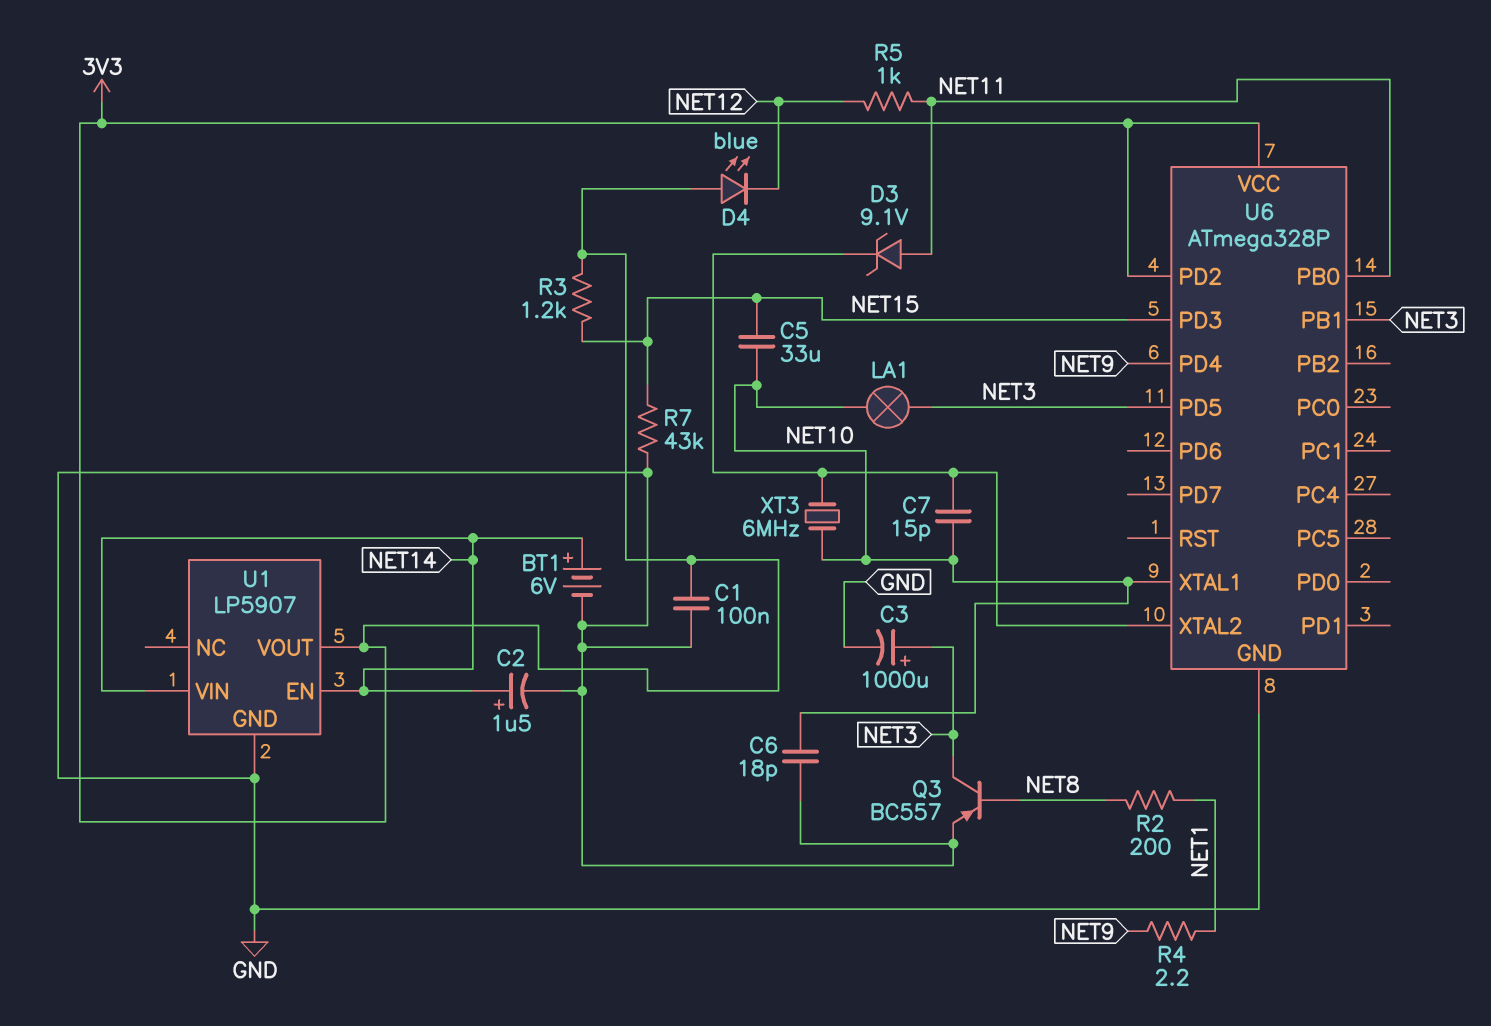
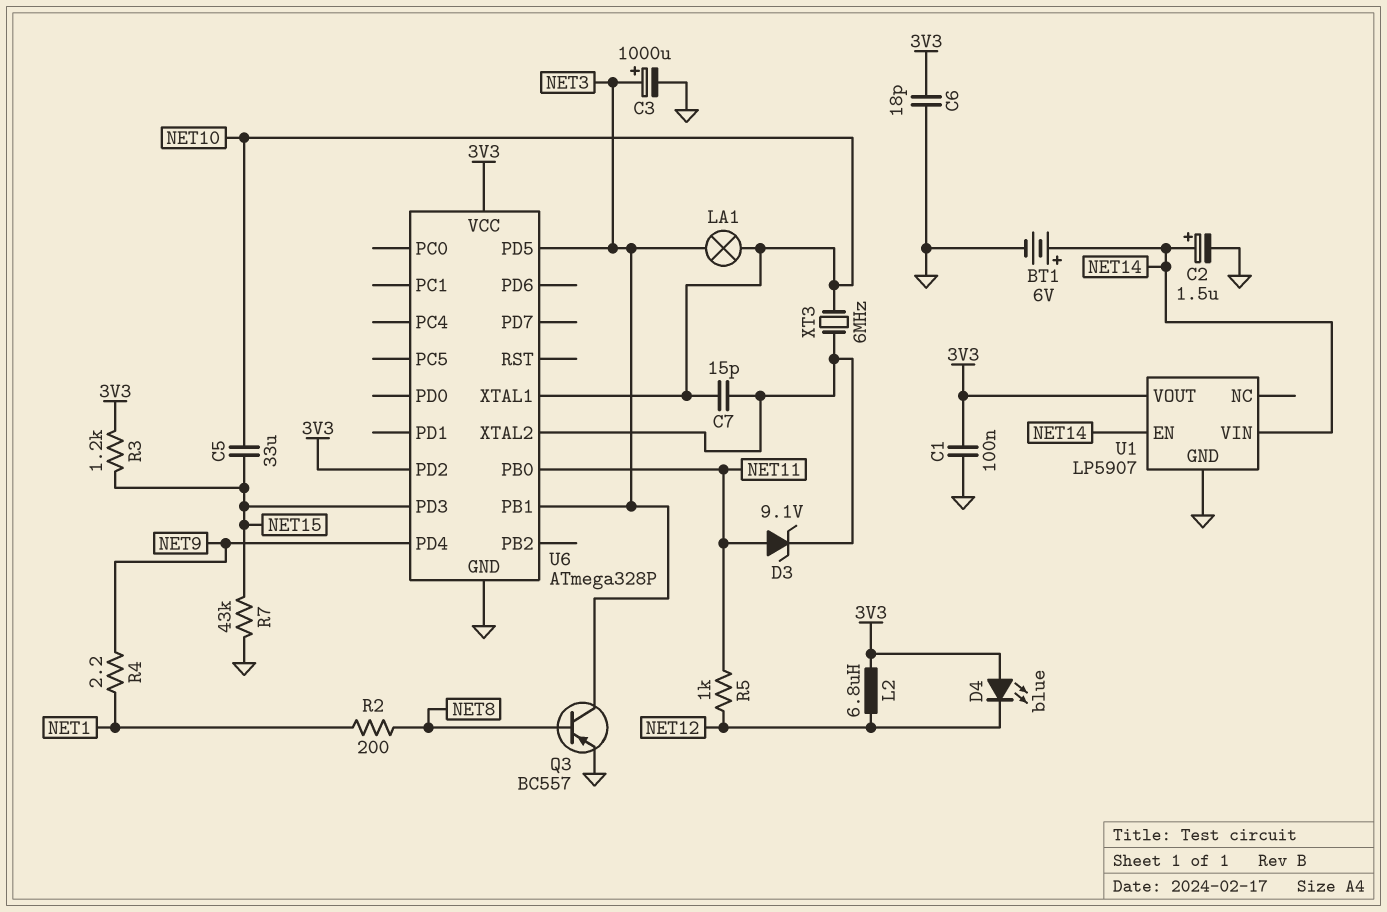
C6: 18pF (GND, NET10) -> 18pF (3V3, GND)
L2: none -> 6.8uH (3V3, NET12)

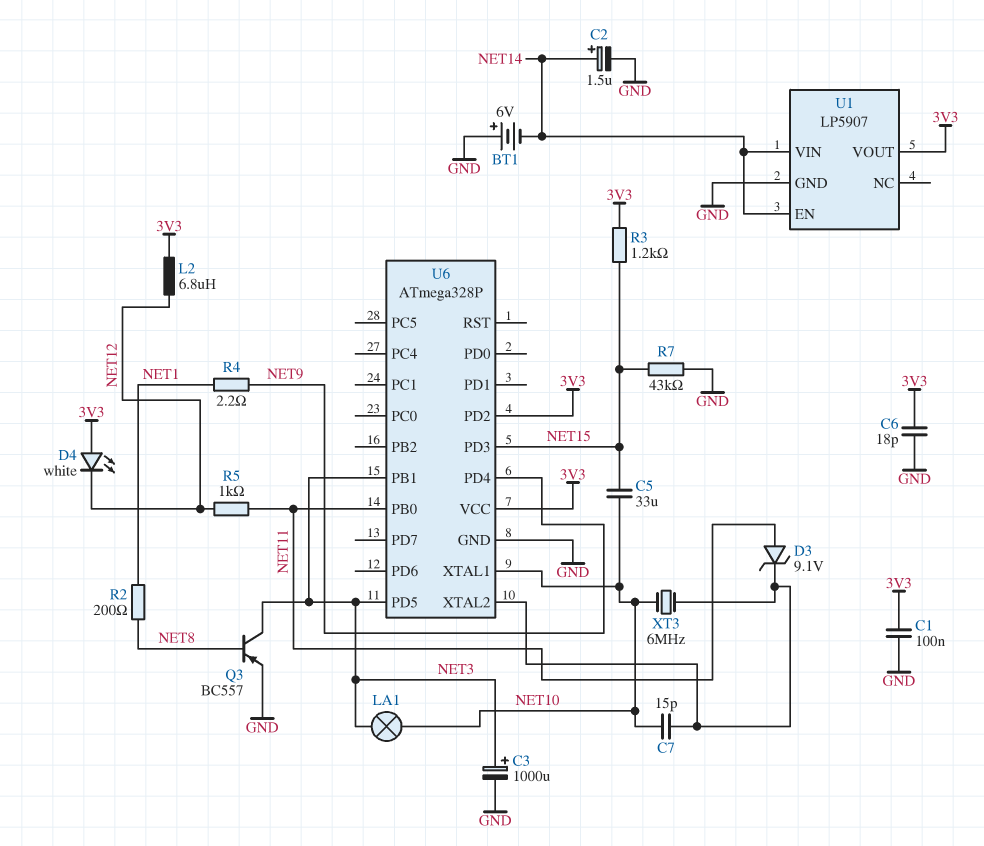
BT1: 6V (plus NET14, minus GND) -> 6V (plus GND, minus NET14)
D4: LED blue (A 3V3, K NET12) -> LED white (A 3V3, K NET12)

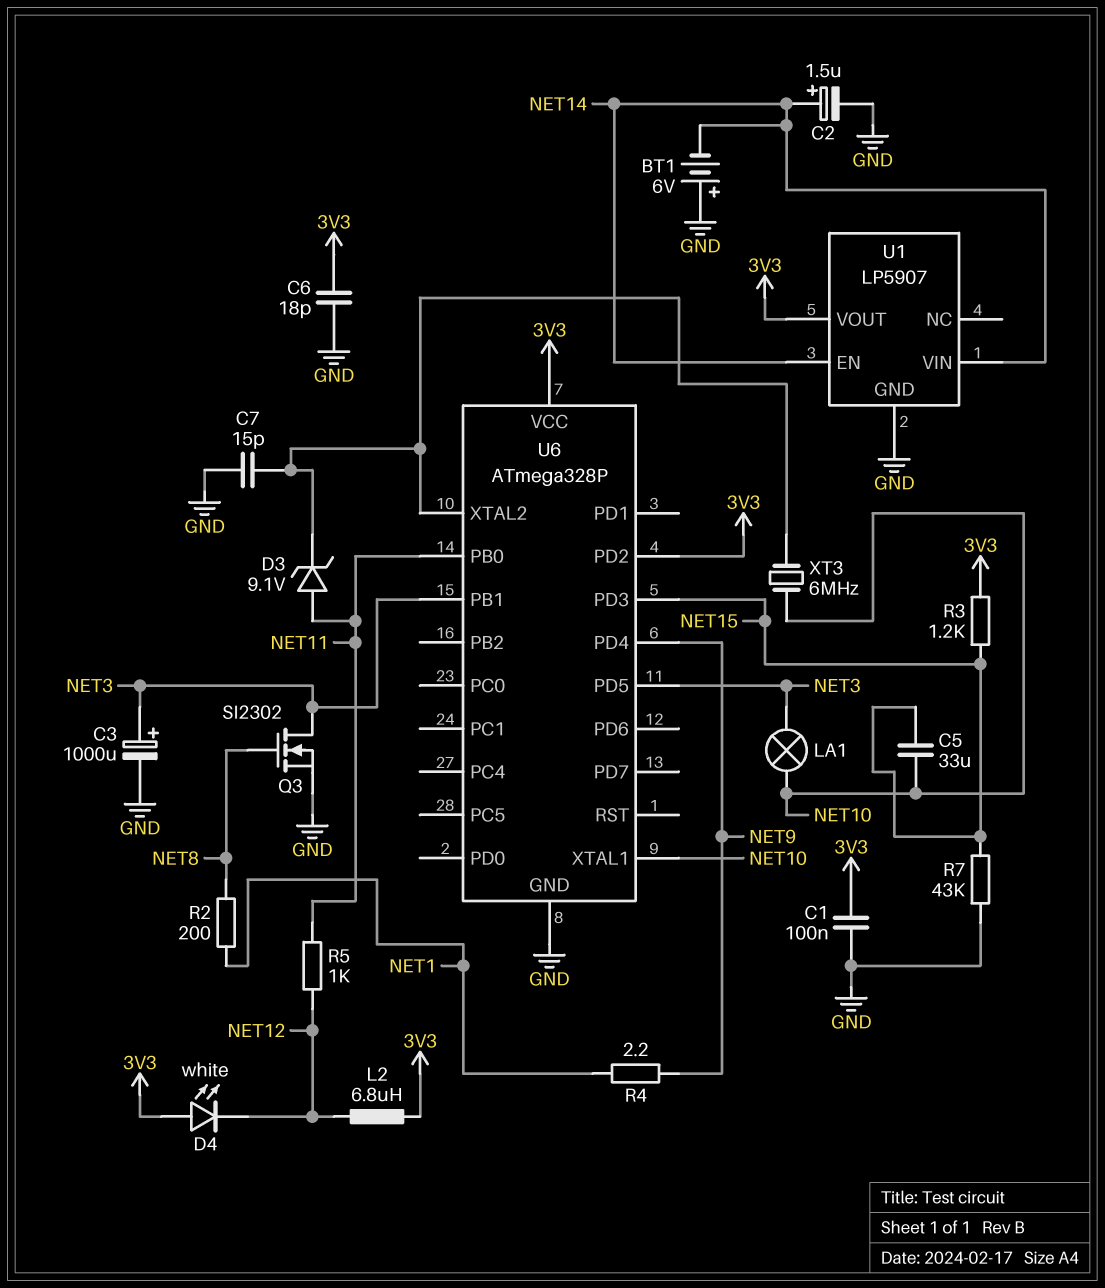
C7: 15pF (NET10, U6/XTAL2) -> 15pF (GND, U6/XTAL2)
Q3: PNP BC557 (B NET8, C NET3, E GND) -> NMOS SI2302 (G NET8, D NET3, S GND)

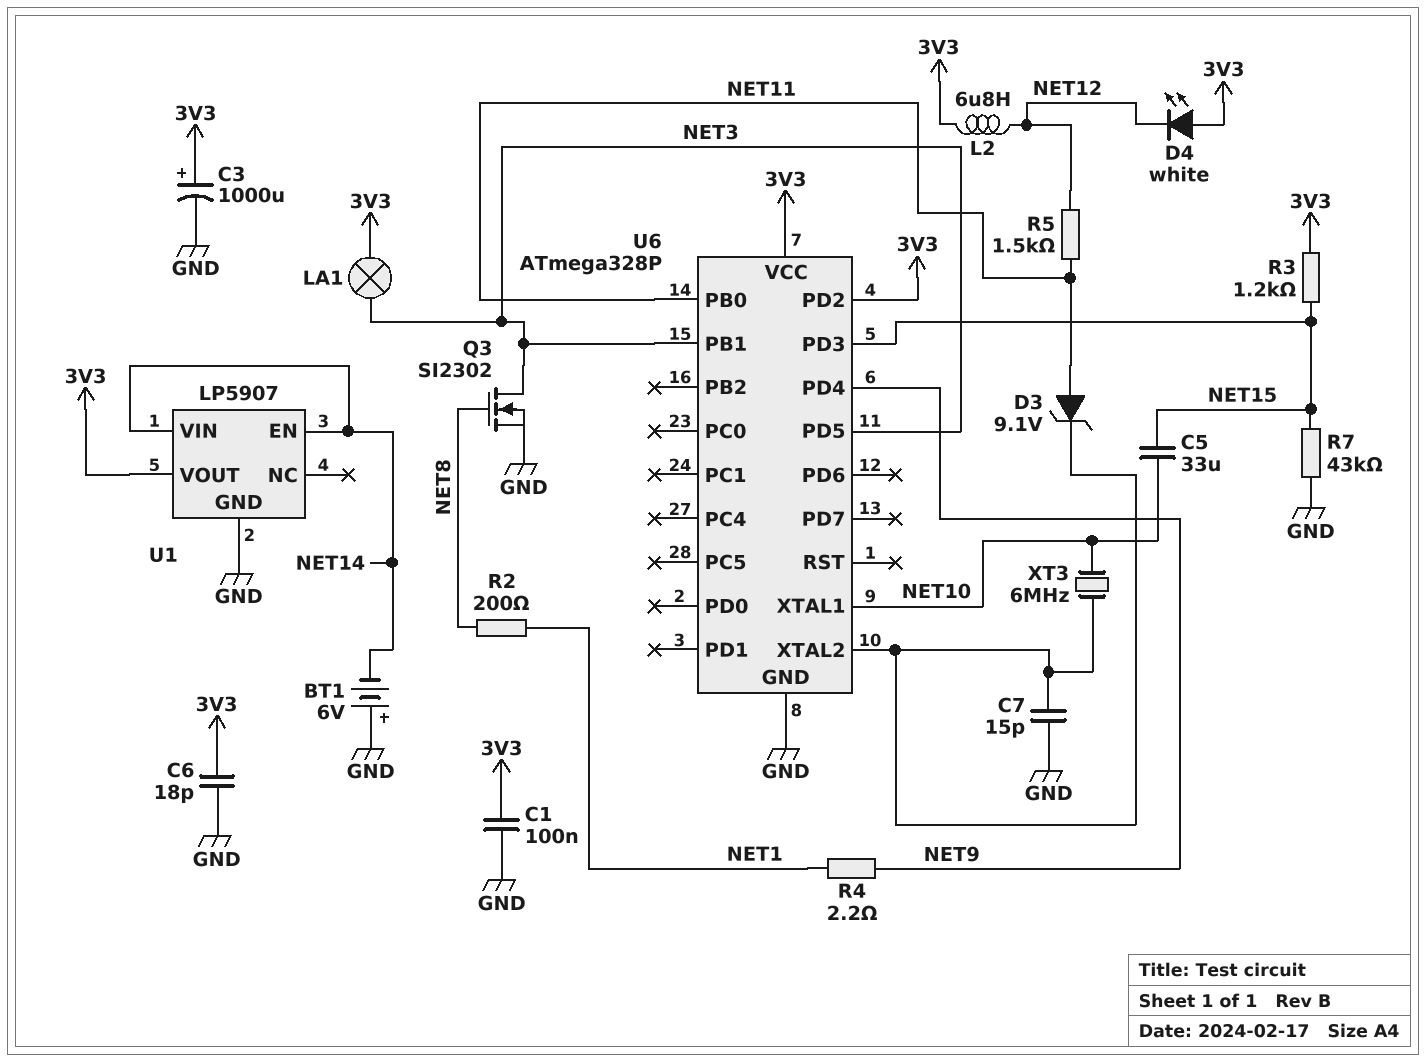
C2: 1.5uF (plus NET14, minus GND) -> none
C3: 1000uF (plus NET3, minus GND) -> 1000uF (plus 3V3, minus GND)
LA1: lamp (NET3, NET10) -> lamp (3V3, NET3)
R5: 1k (NET11, NET12) -> 1.5k (NET11, NET12)

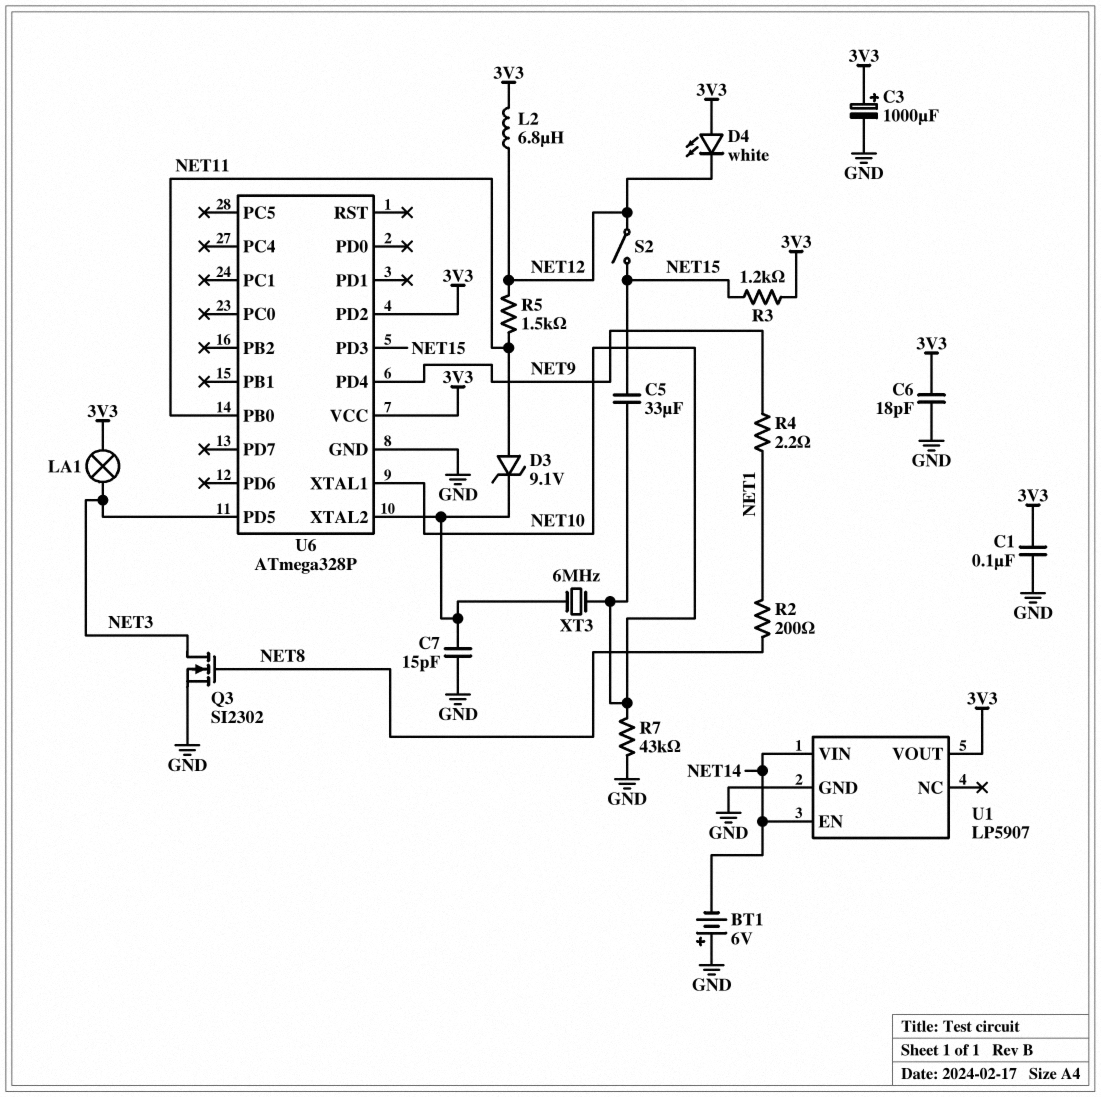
R7: 43k (GND, NET15) -> 43k (GND, NET10)
S2: none -> switch (NET12, NET15)
U6 pin PB1: NET3 -> none

